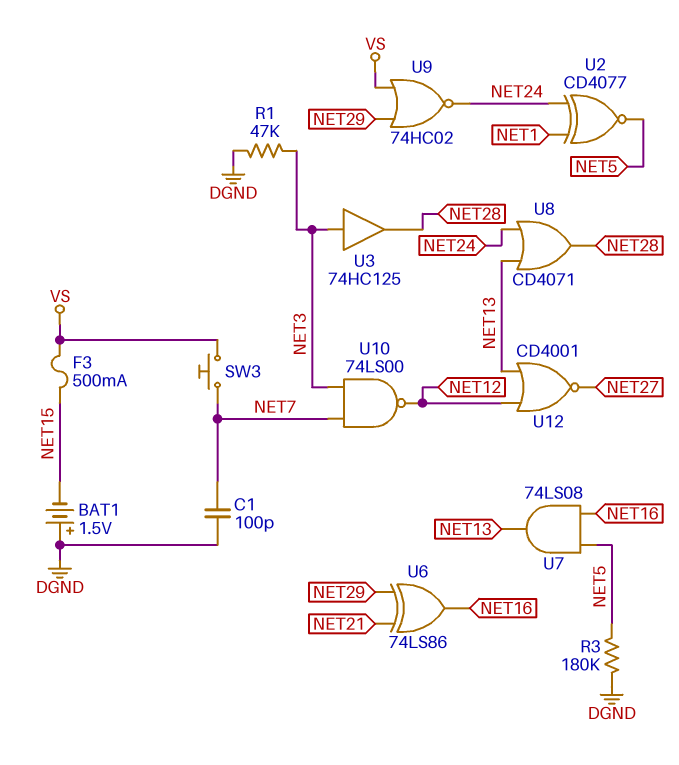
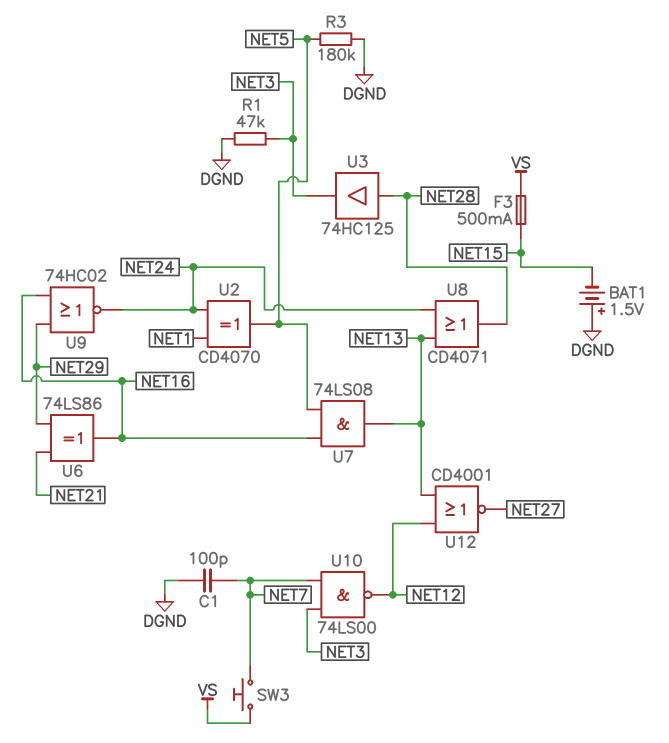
U2: XNOR CD4077 (in NET1, in NET24, out NET5) -> XOR CD4070 (in NET1, in NET24, out NET5)
U3: buffer 74HC125 (in NET3, out NET28) -> buffer 74HC125 (in NET28, out NET3)
U9: NOR 74HC02 (in NET29, in VS, out NET24) -> NOR 74HC02 (in NET16, in NET29, out NET24)

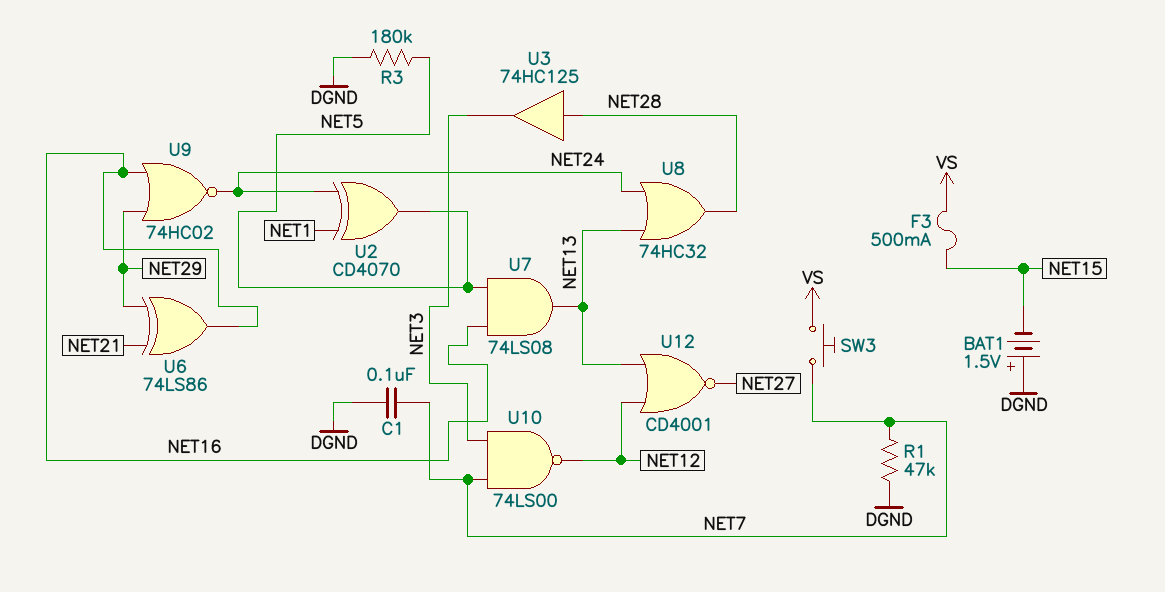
C1: 100pF (DGND, NET7) -> 100nF (DGND, NET7)
R1: 47k (DGND, NET3) -> 47k (DGND, NET7)
U8: OR CD4071 (in NET13, in NET24, out NET28) -> OR 74HC32 (in NET13, in NET24, out NET28)

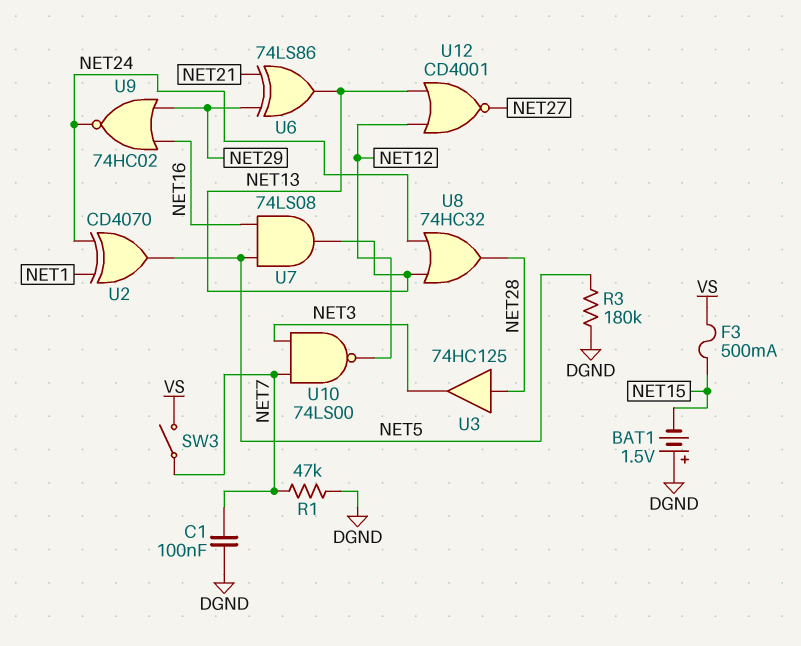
SW3: button (NET7, VS) -> switch (NET7, VS)
U6: XOR 74LS86 (in NET21, in NET29, out NET16) -> XOR 74LS86 (in NET21, in NET29, out NET13)

